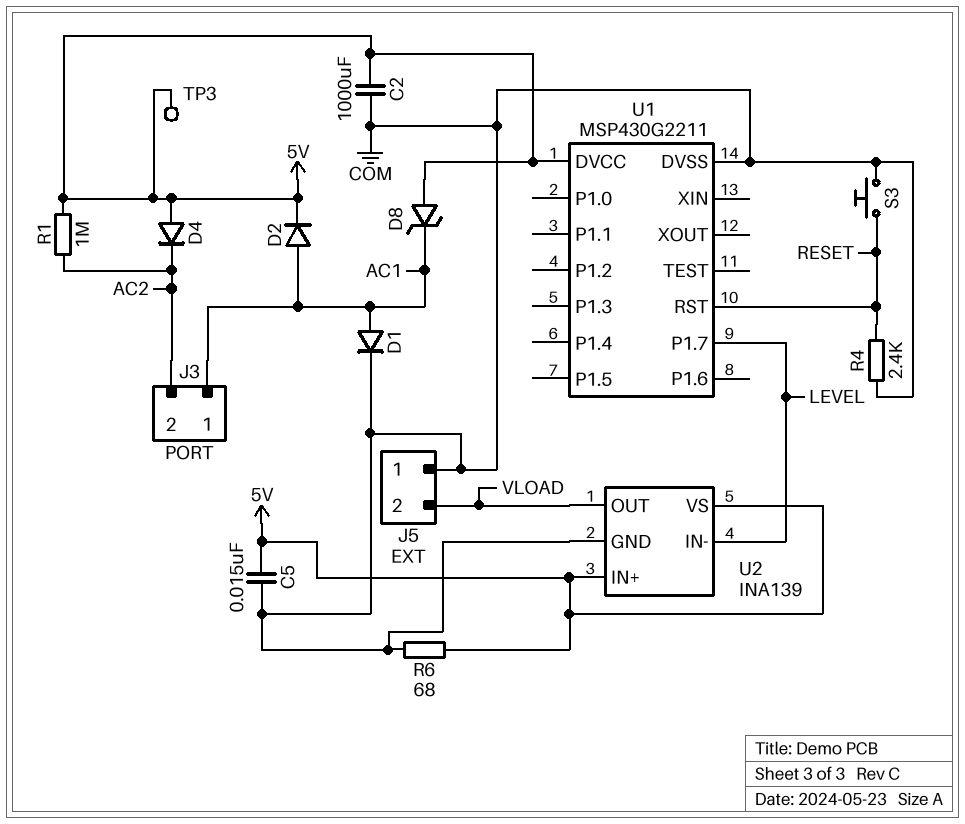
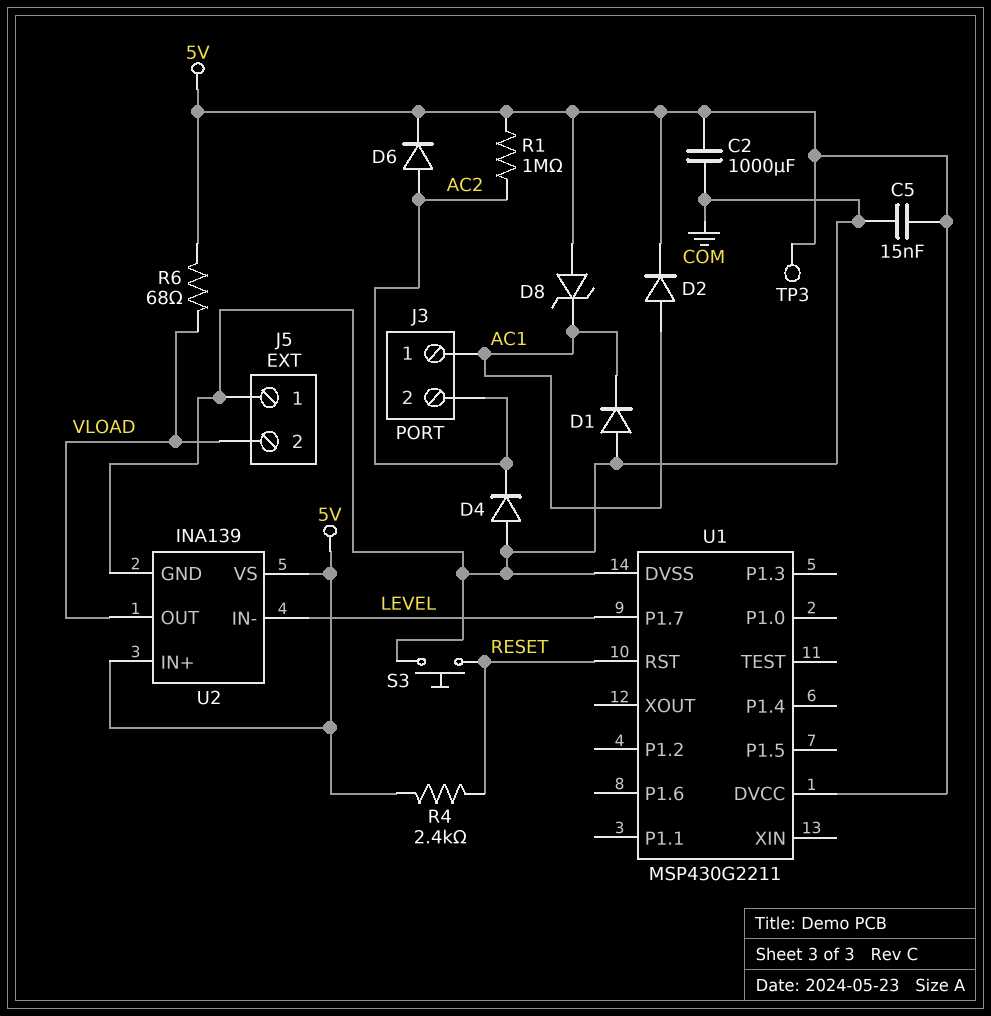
D1: diode (A AC1, K COM) -> diode (A COM, K AC1)
D4: diode (A 5V, K AC2) -> diode (A COM, K AC2)
D6: none -> diode (A AC2, K 5V)
R4: 2.4k (COM, RESET) -> 2.4k (5V, RESET)
R6: 68 (5V, COM) -> 68 (5V, VLOAD)

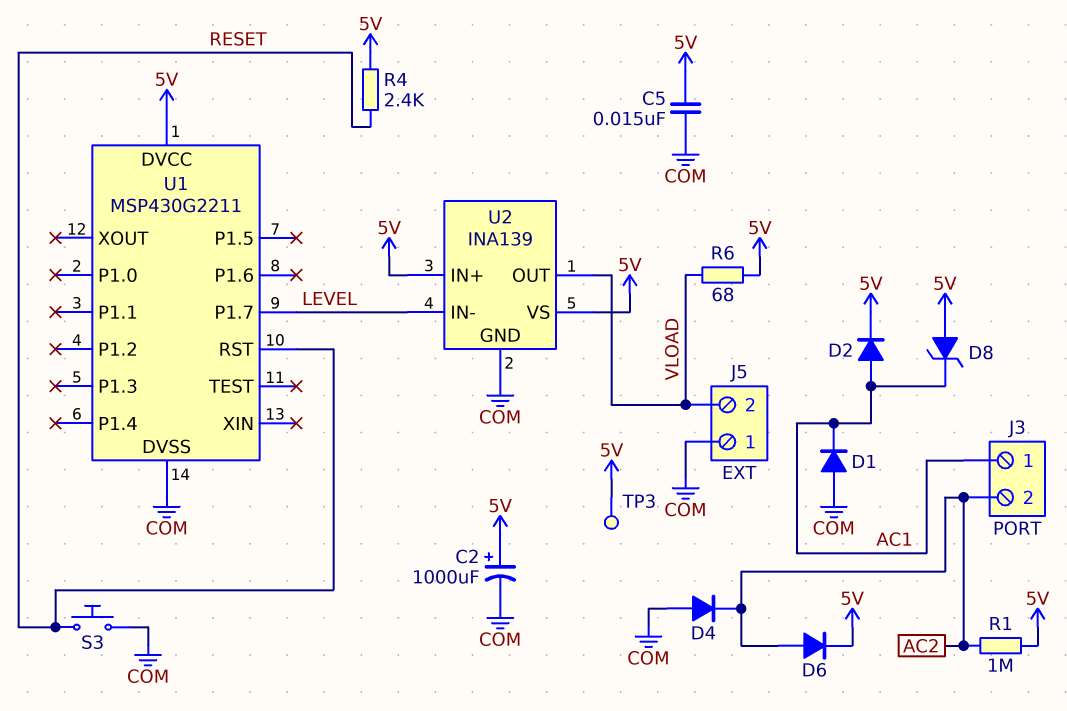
C2: 1000uF (5V, COM) -> 1000uF (plus 5V, minus COM)

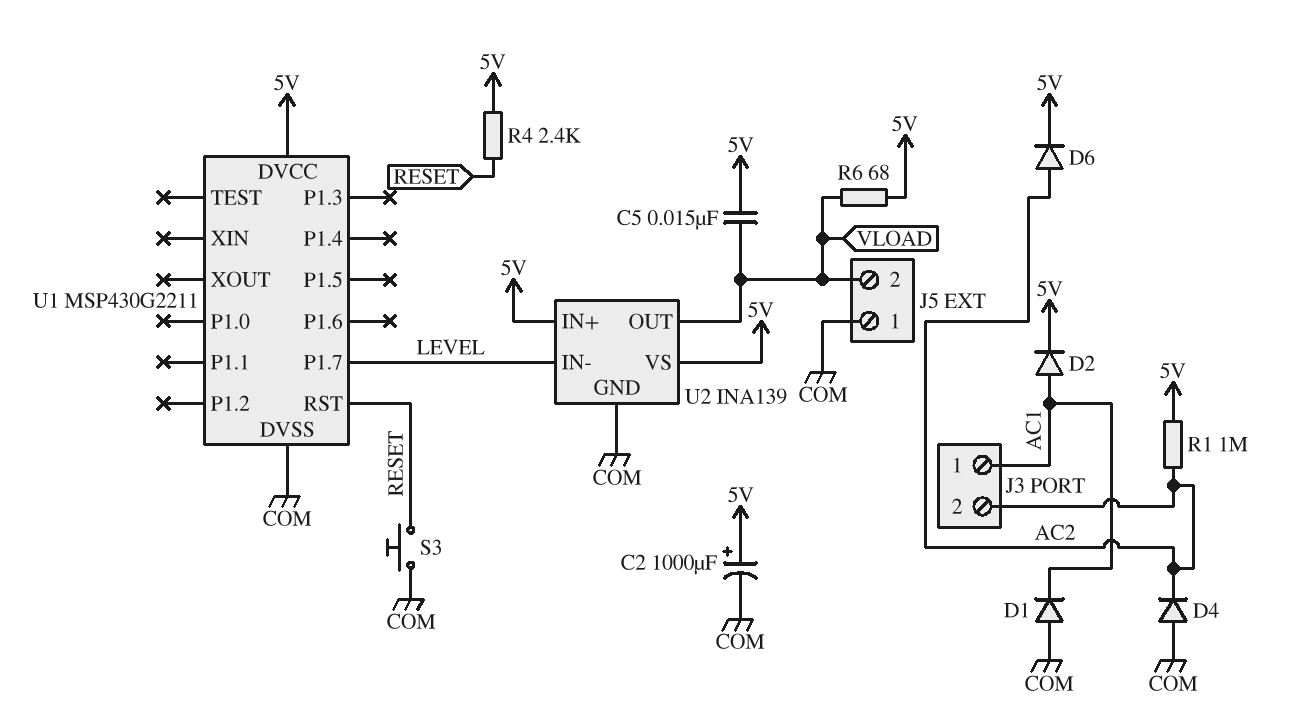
C5: 15nF (5V, COM) -> 15nF (5V, VLOAD)
D8: zener (A 5V, K AC1) -> none
TP3: test point (5V) -> none

